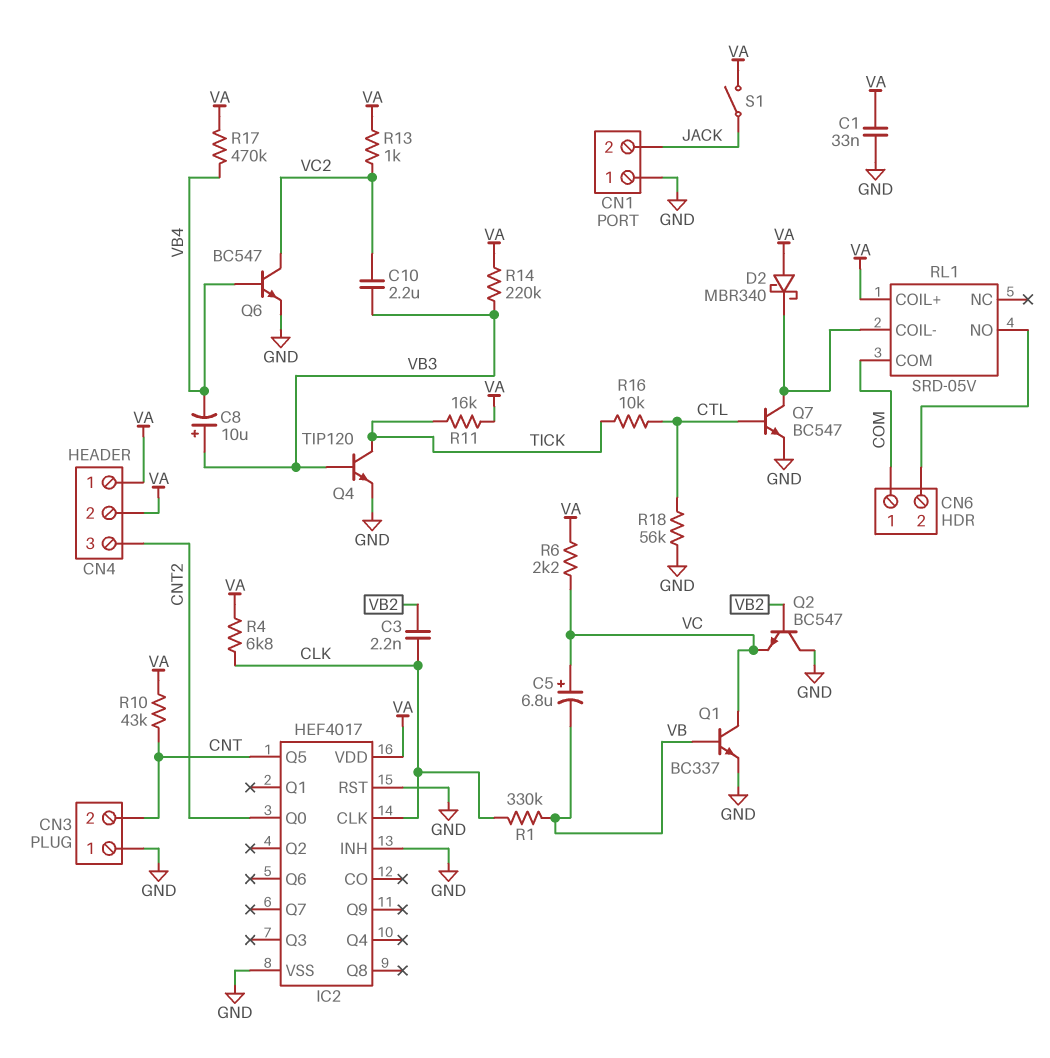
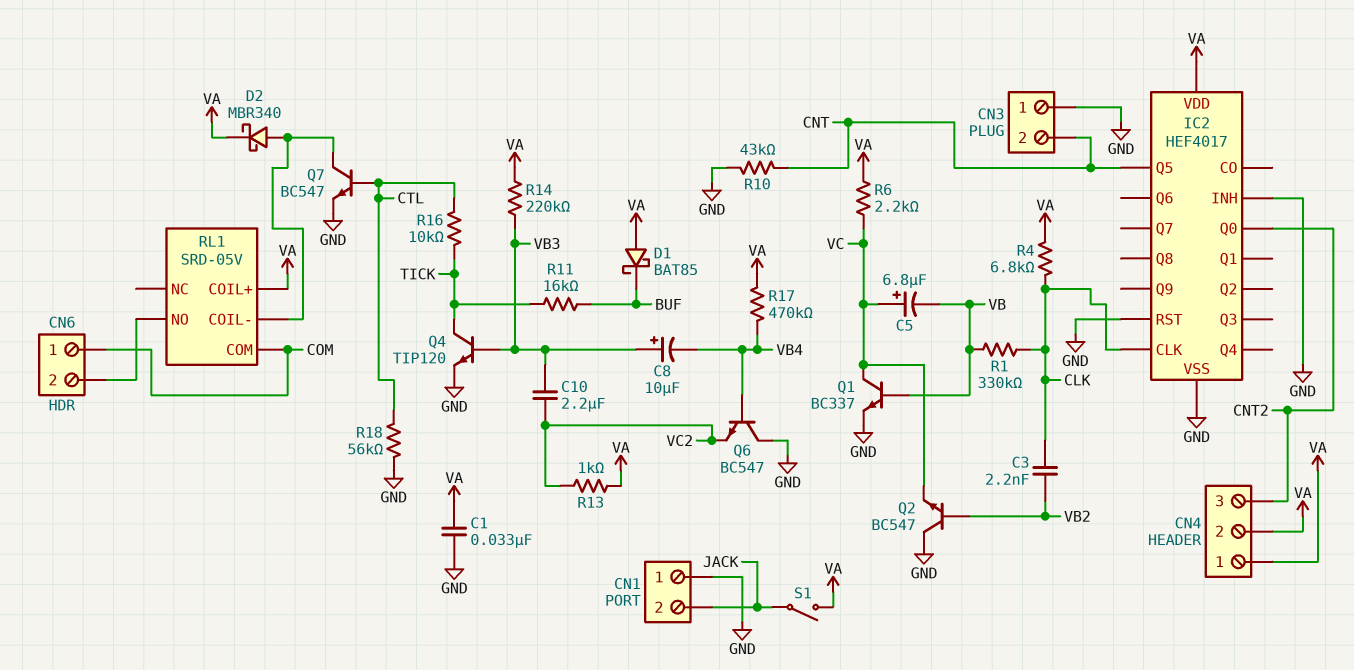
D1: none -> schottky BAT85 (A VA, K BUF)
D2: schottky MBR340 (A VA, K RL1/COIL-) -> schottky MBR340 (A RL1/COIL-, K VA)
Q6: NPN BC547 (B VB4, C VC2, E GND) -> NPN BC547 (B VB4, C GND, E VC2)
R10: 43k (CNT, VA) -> 43k (CNT, GND)
R11: 16k (TICK, VA) -> 16k (BUF, TICK)

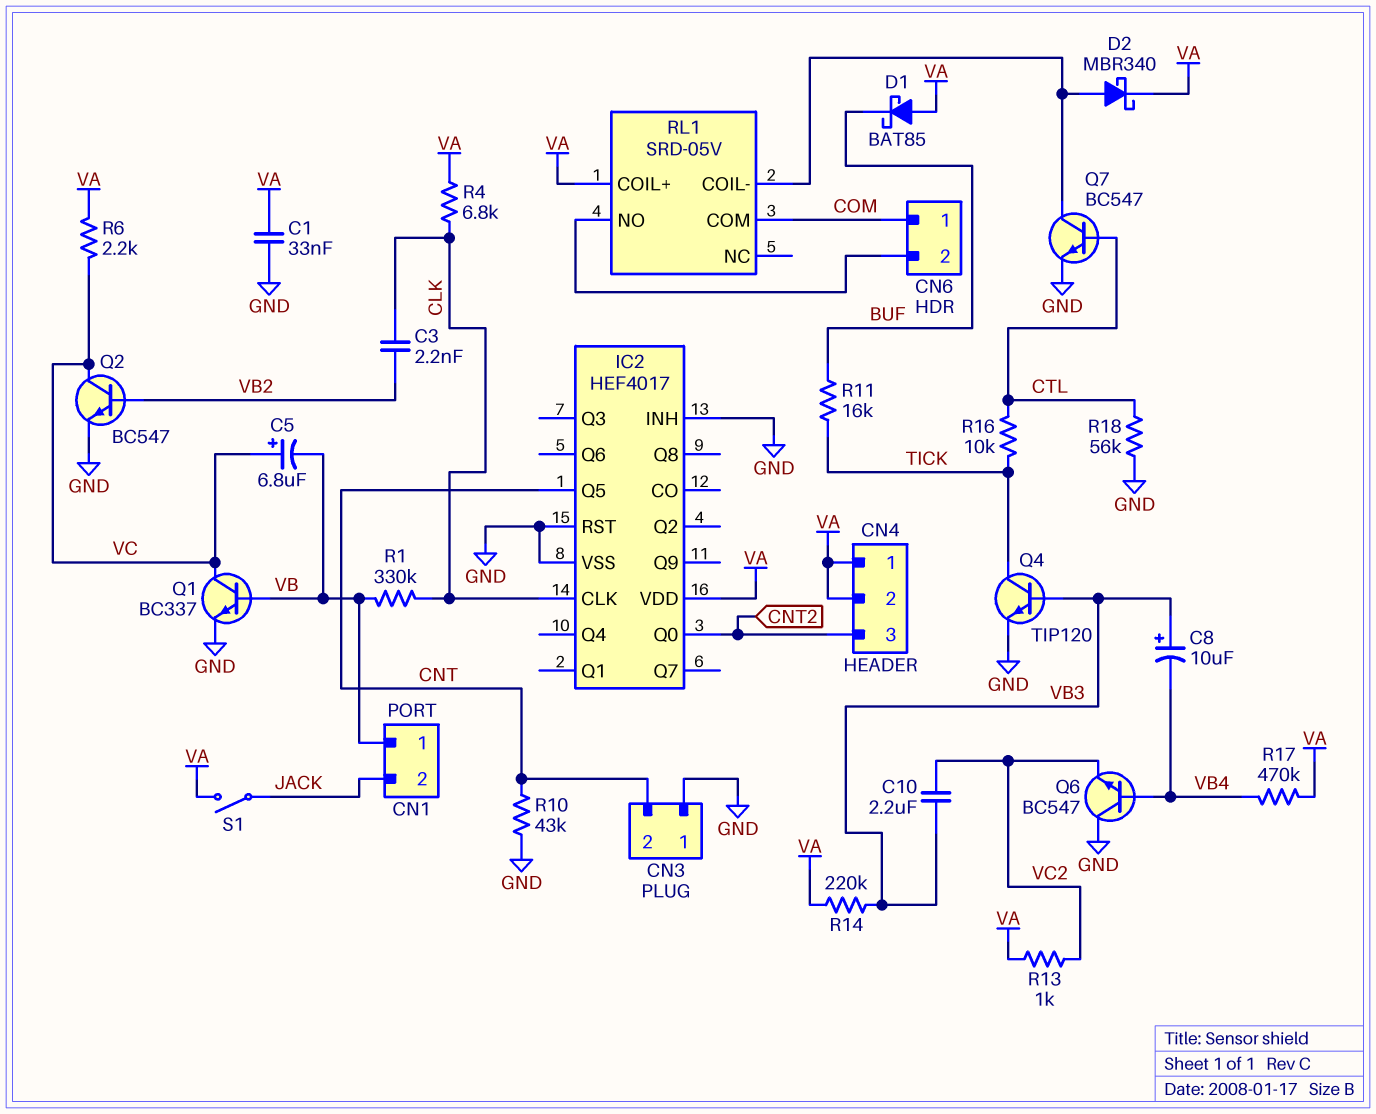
CN1 pin 1: GND -> VB
Q2: NPN BC547 (B VB2, C GND, E VC) -> NPN BC547 (B VB2, C VC, E GND)

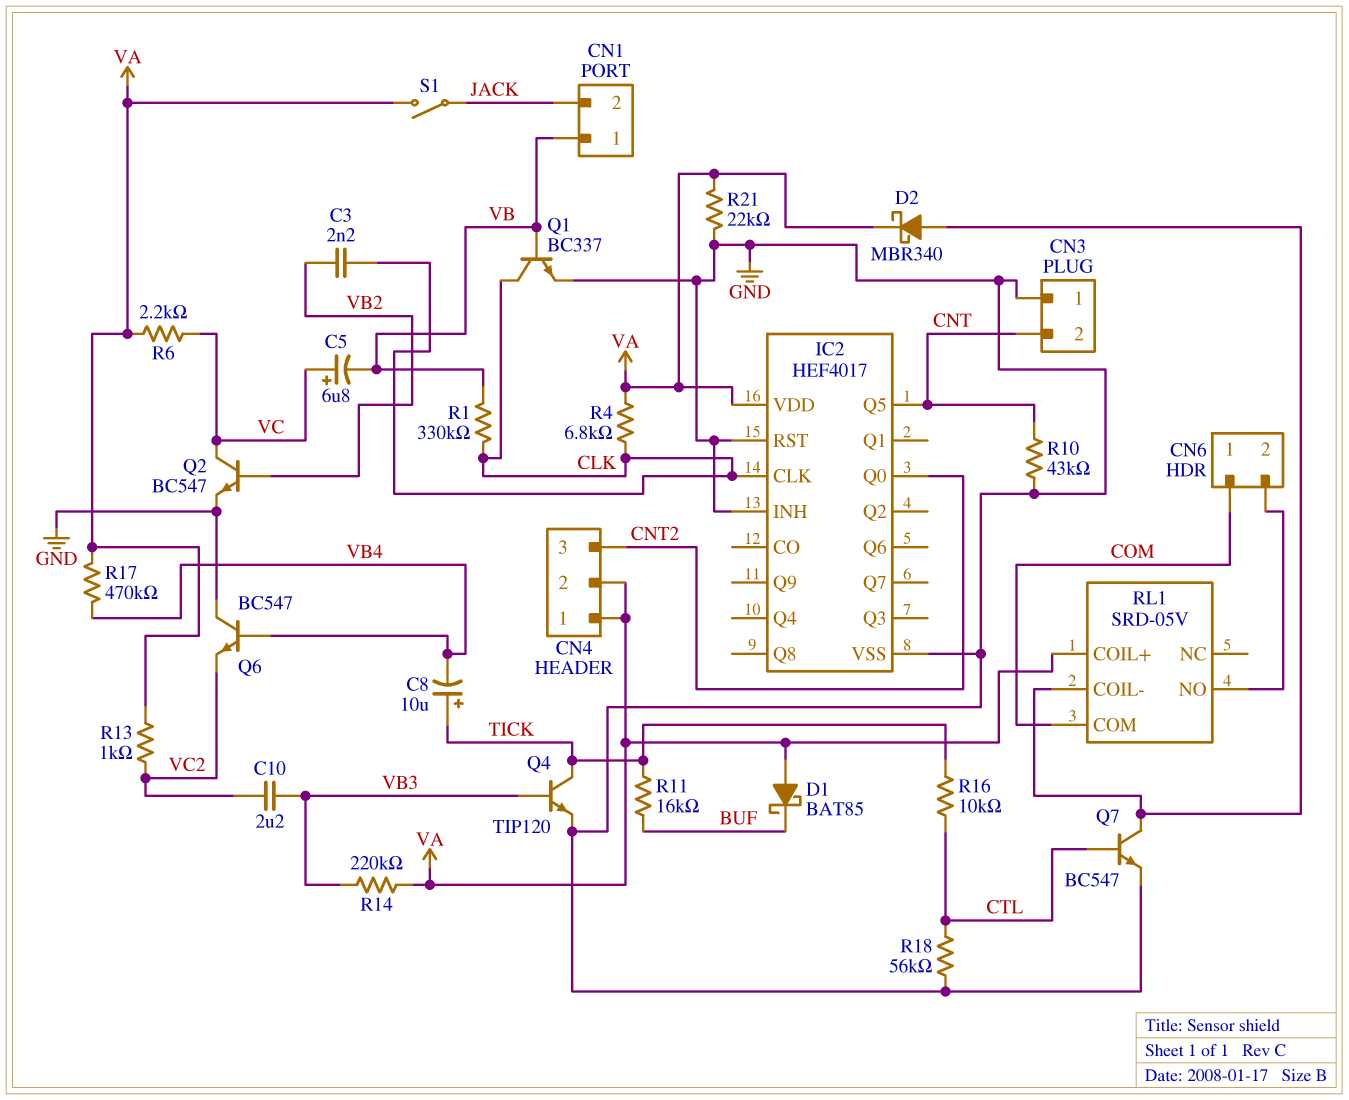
C1: 33nF (GND, VA) -> none
C8: 10uF (plus VB3, minus VB4) -> 10uF (plus TICK, minus VB4)
Q1: NPN BC337 (B VB, C VC, E GND) -> NPN BC337 (B VB, C CLK, E GND)
R21: none -> 22k (GND, VA)

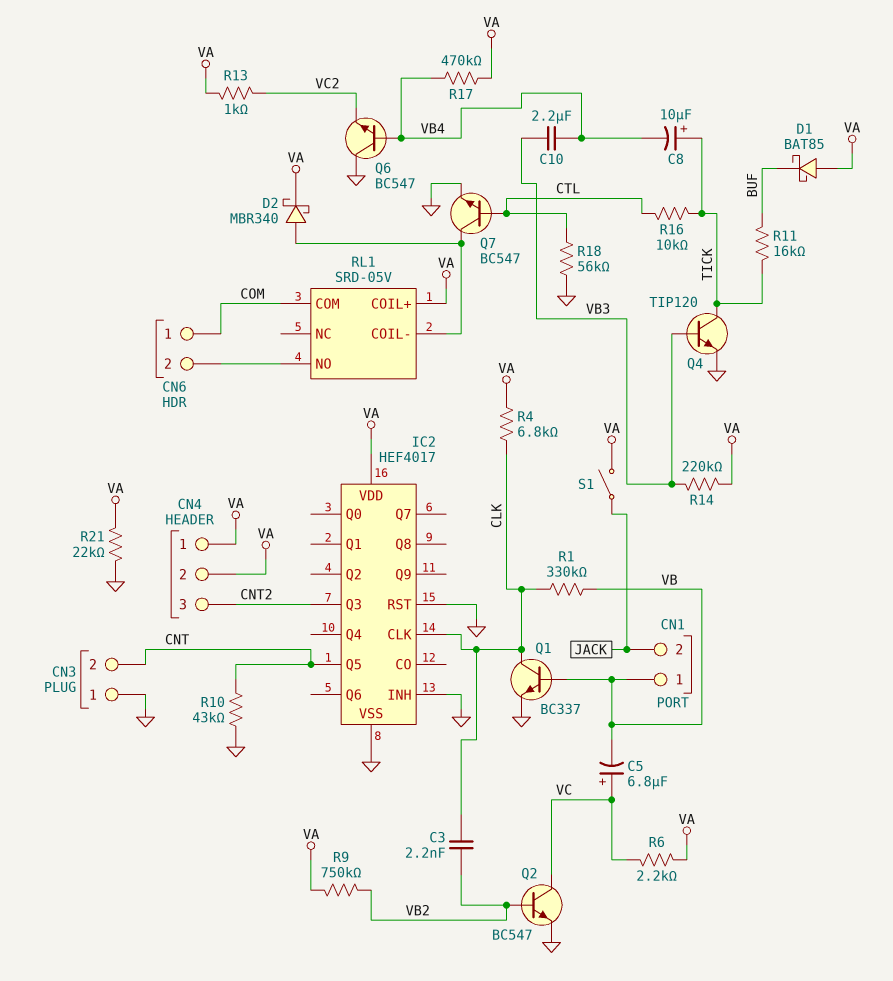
C10: 2.2uF (VB3, VC2) -> 2.2uF (VB3, VB4)
IC2 pin Q0: CNT2 -> none
IC2 pin Q3: none -> CNT2
R9: none -> 750k (VA, VB2)

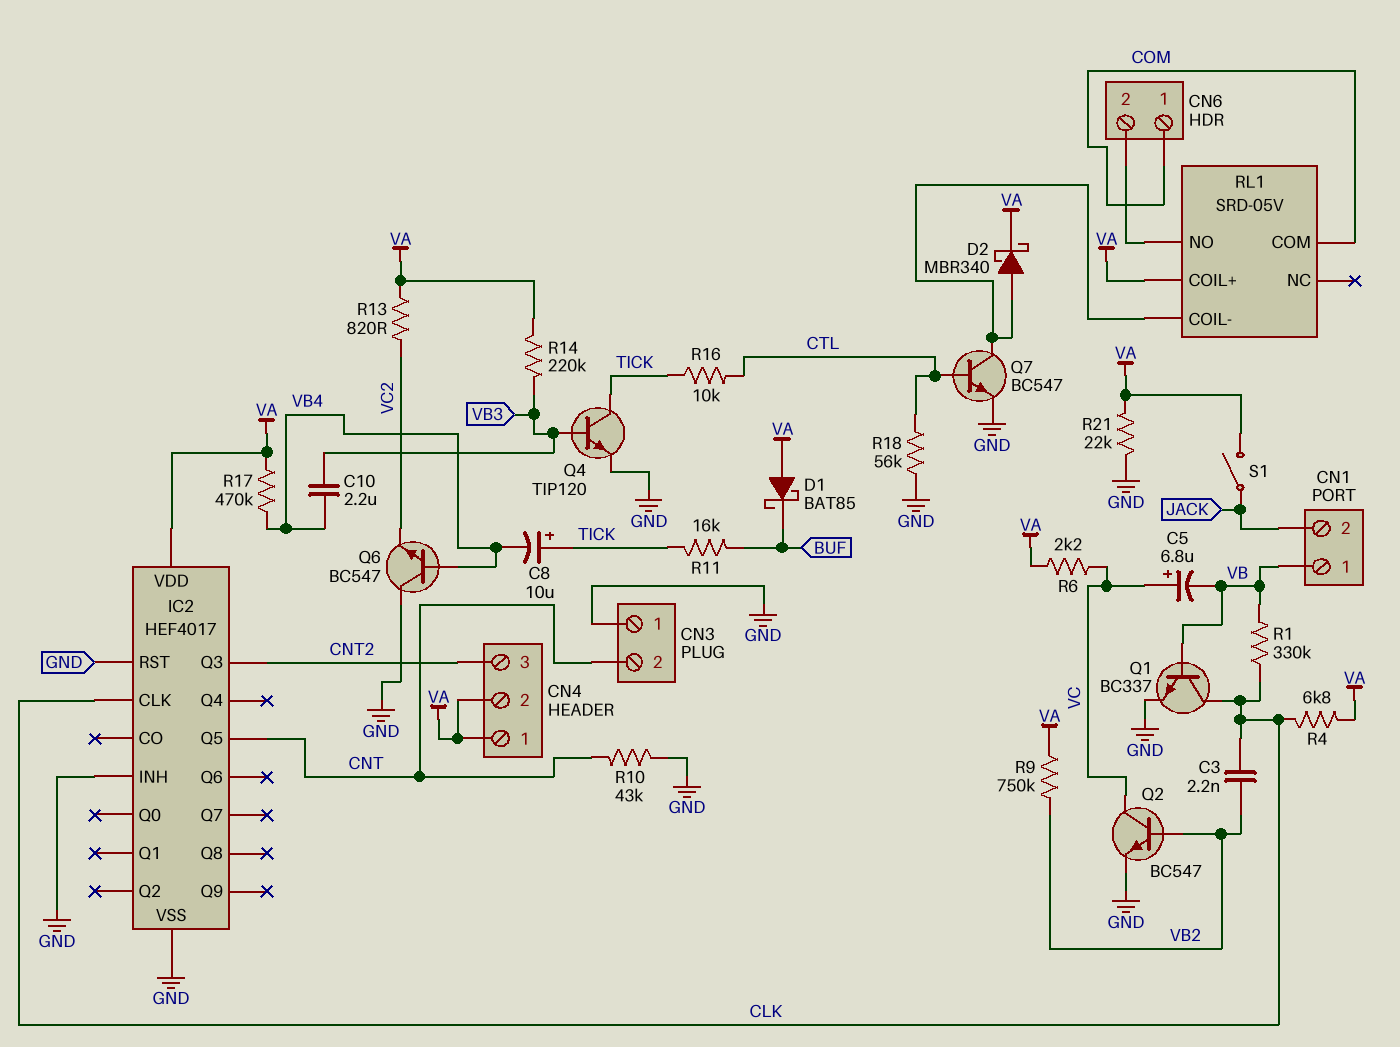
R13: 1k (VA, VC2) -> 820 (VA, VC2)

